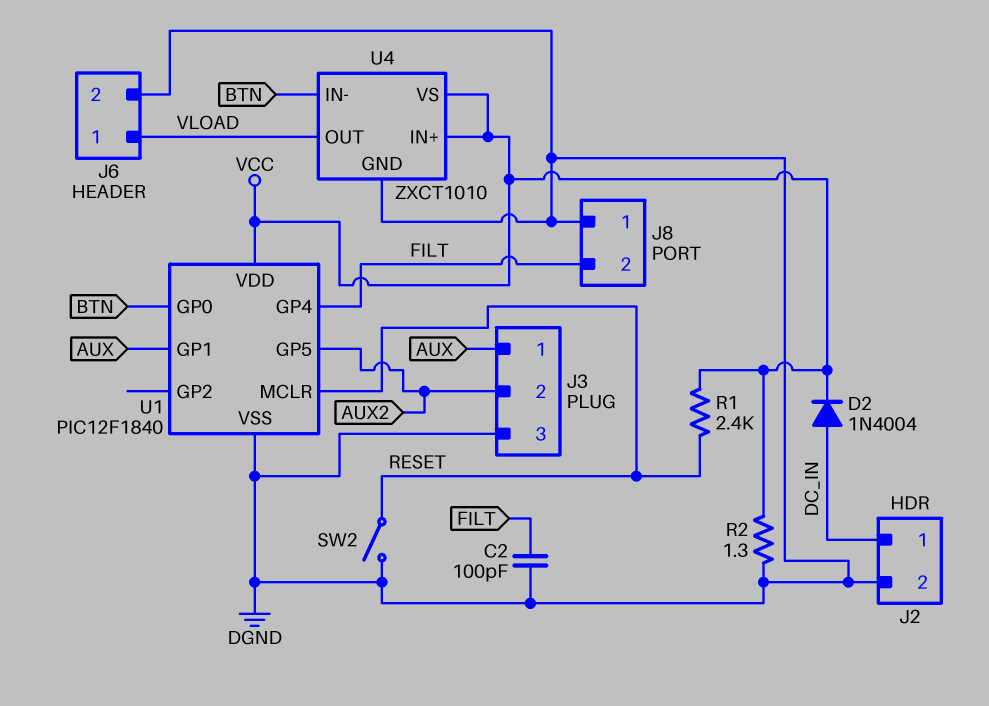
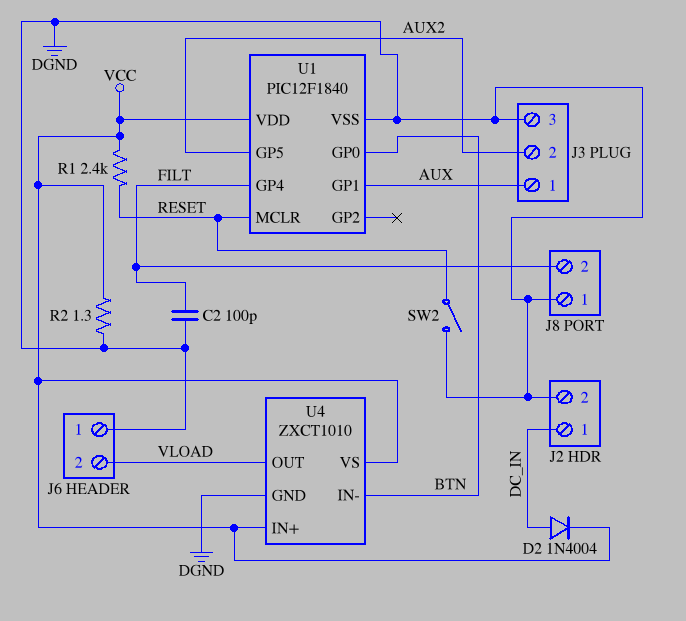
J6 pin 1: VLOAD -> DGND
J6 pin 2: DGND -> VLOAD

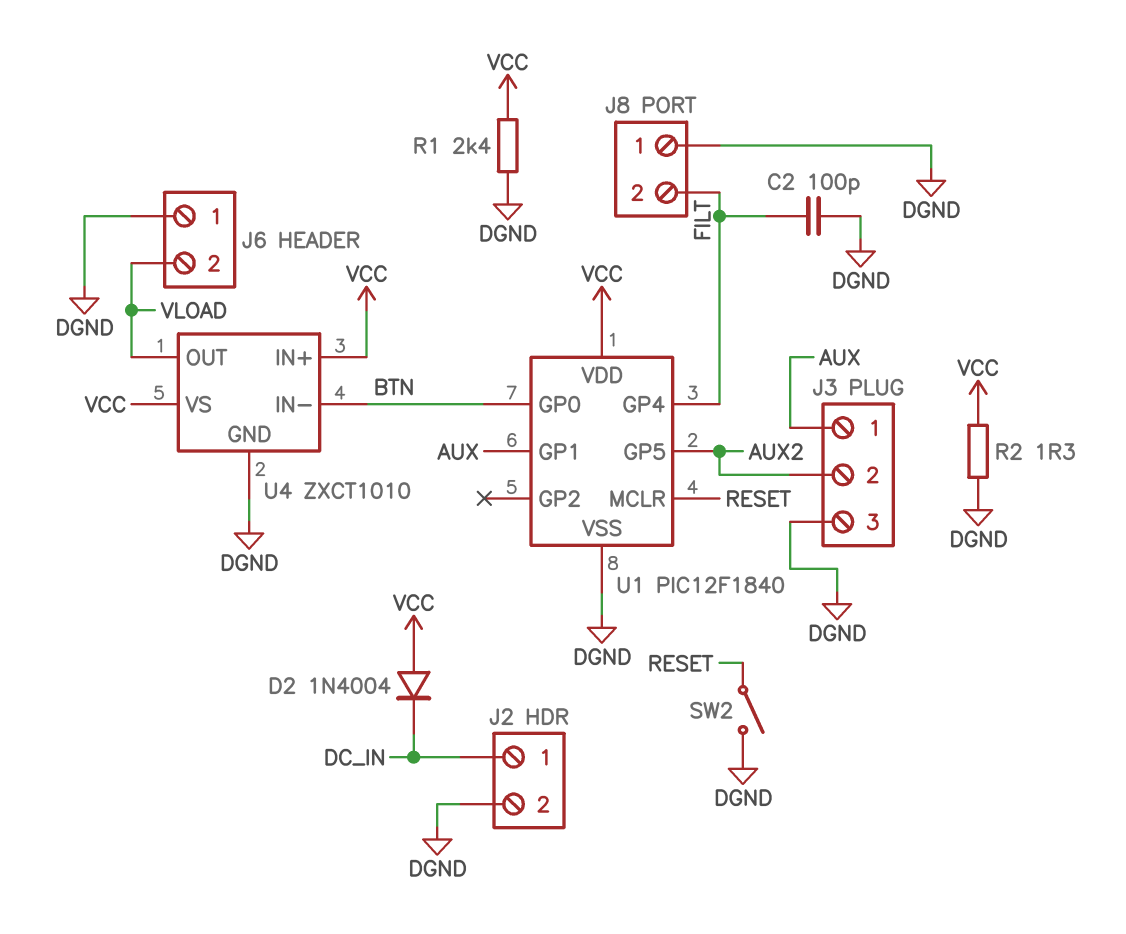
D2: diode 1N4004 (A DC_IN, K VCC) -> diode 1N4004 (A VCC, K DC_IN)
R1: 2.4k (RESET, VCC) -> 2.4k (DGND, VCC)

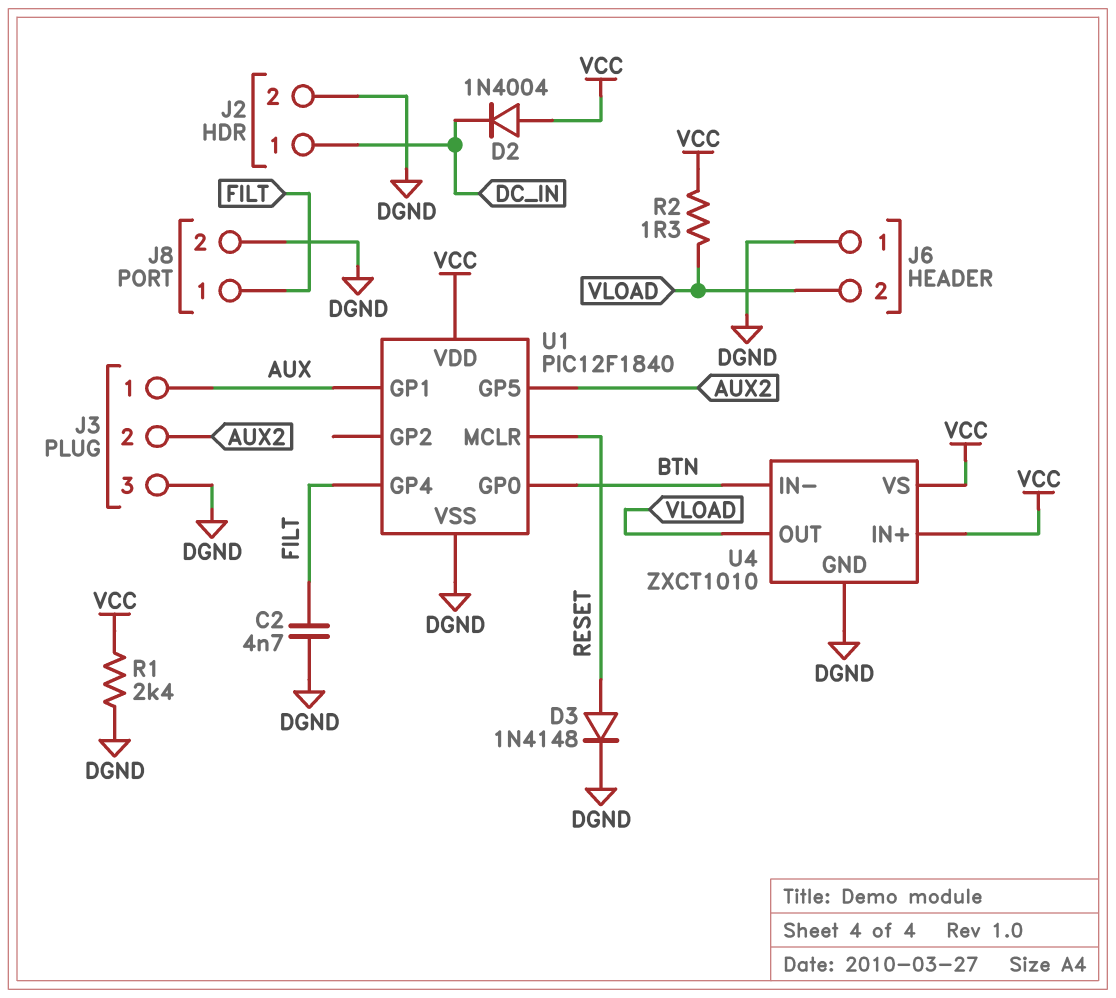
C2: 100pF (DGND, FILT) -> 4.7nF (DGND, FILT)
D3: none -> diode 1N4148 (A RESET, K DGND)
J8 pin 1: DGND -> FILT
J8 pin 2: FILT -> DGND
R2: 1.3 (DGND, VCC) -> 1.3 (VCC, VLOAD)
SW2: switch (DGND, RESET) -> none

